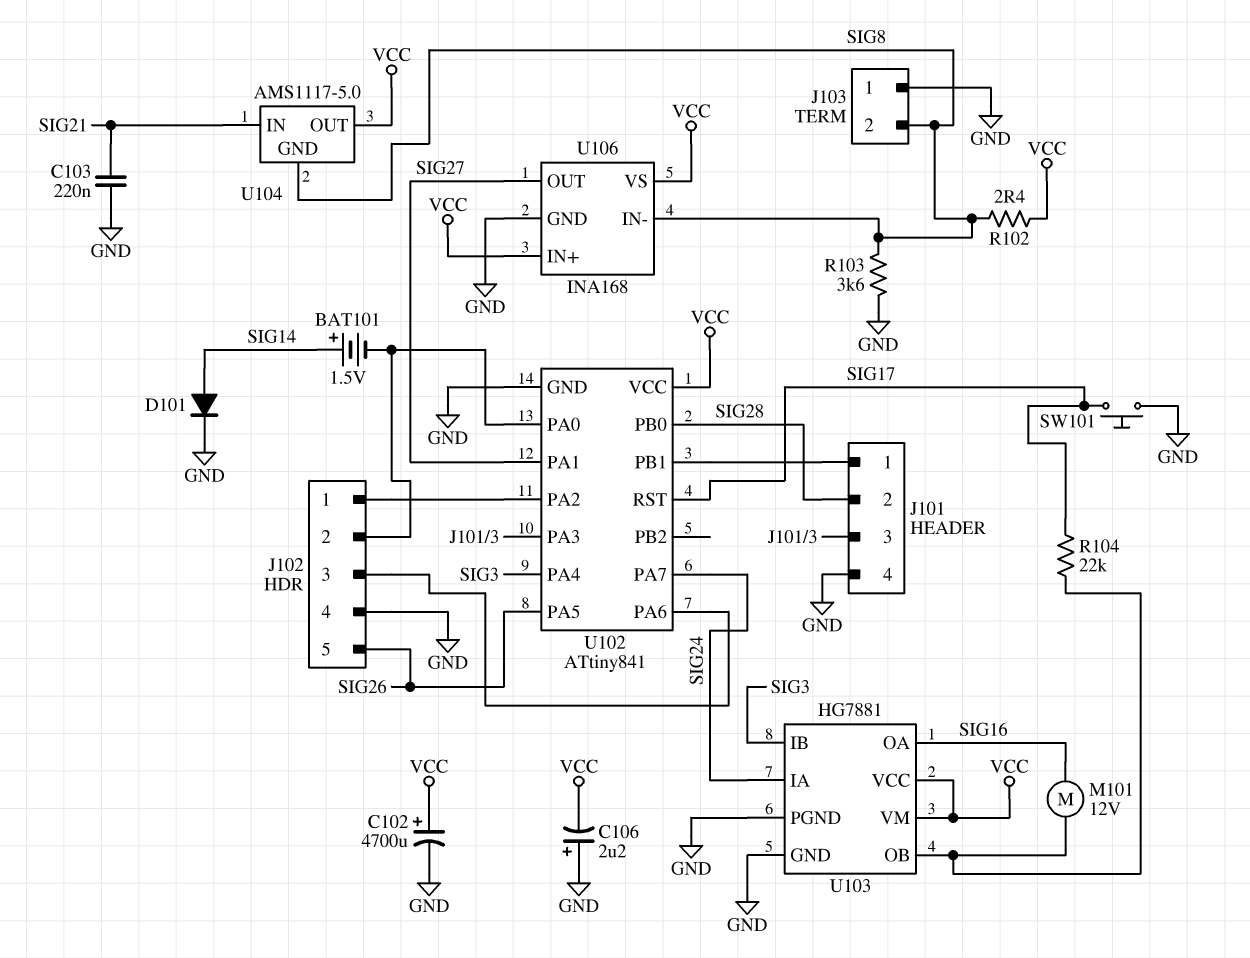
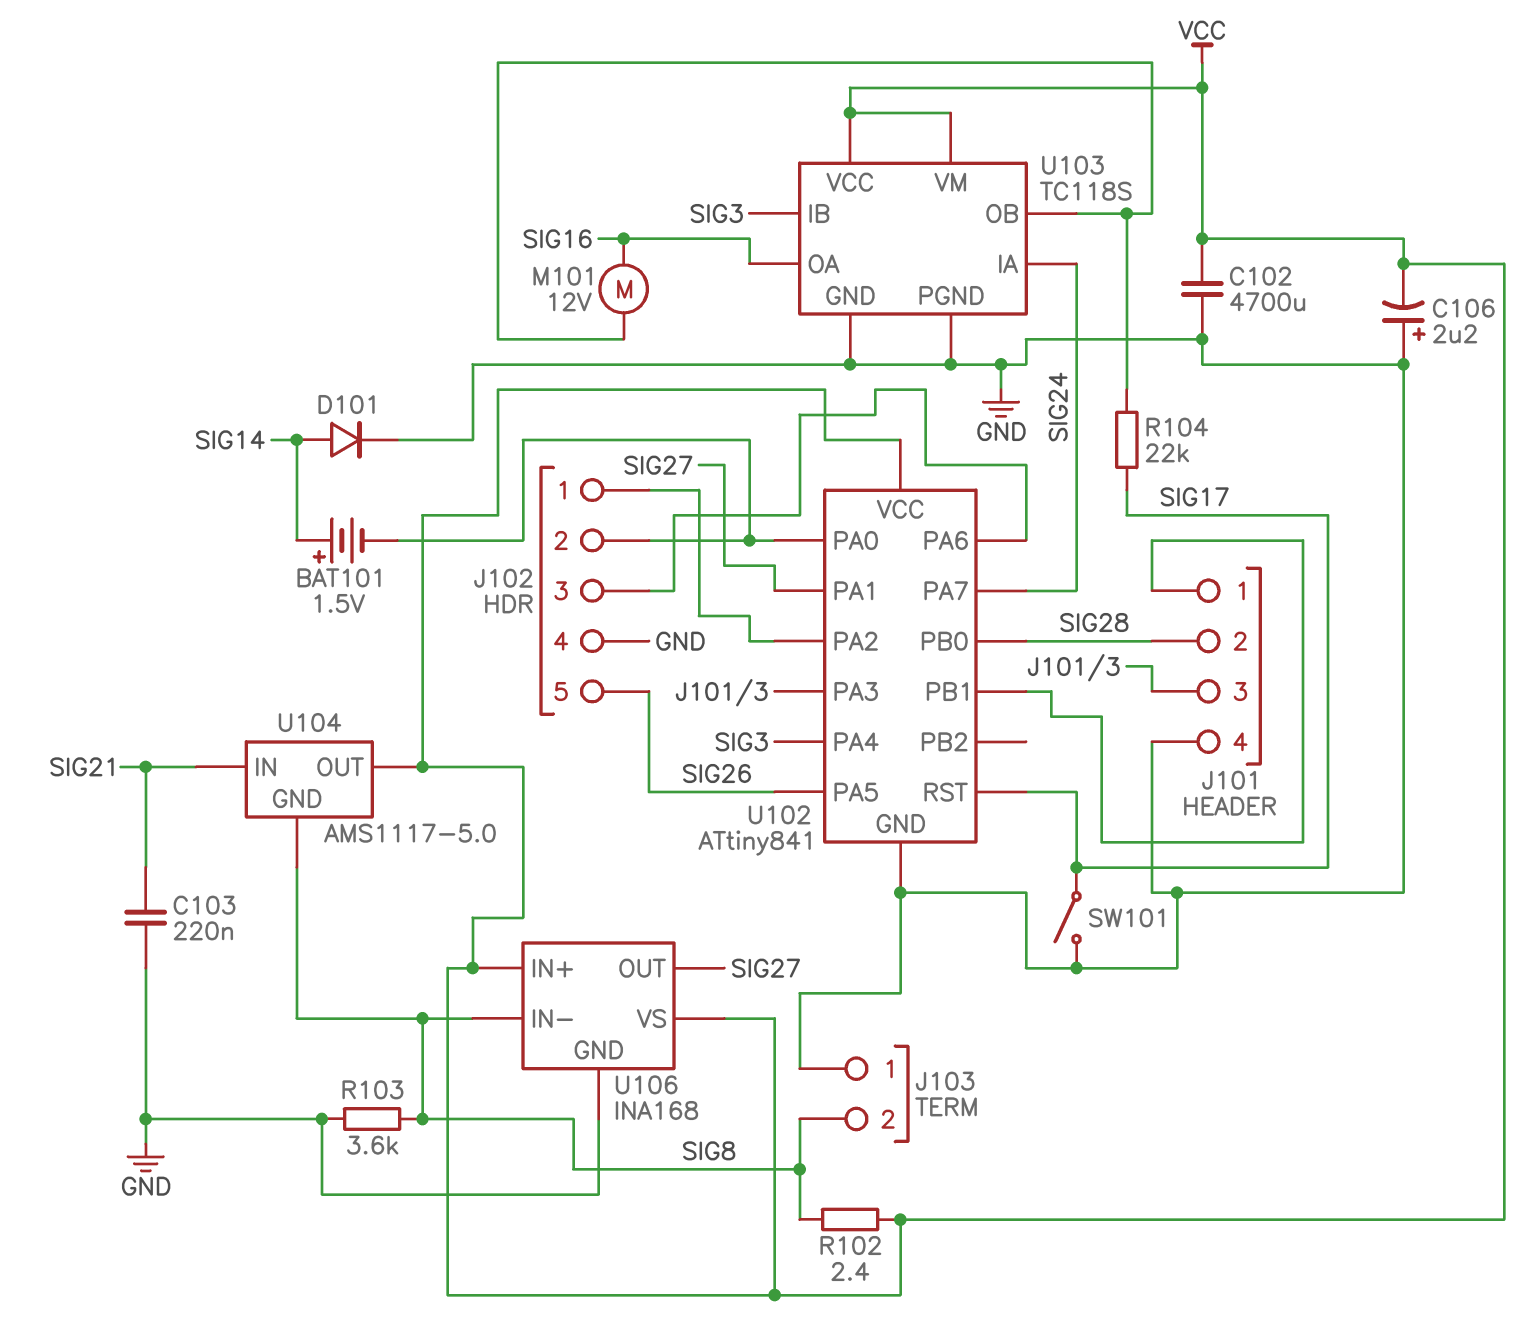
C102: 4700uF (plus VCC, minus GND) -> 4700uF (GND, VCC)
SW101: button (GND, SIG17) -> switch (GND, SIG17)
U103: HG7881 -> TC118S

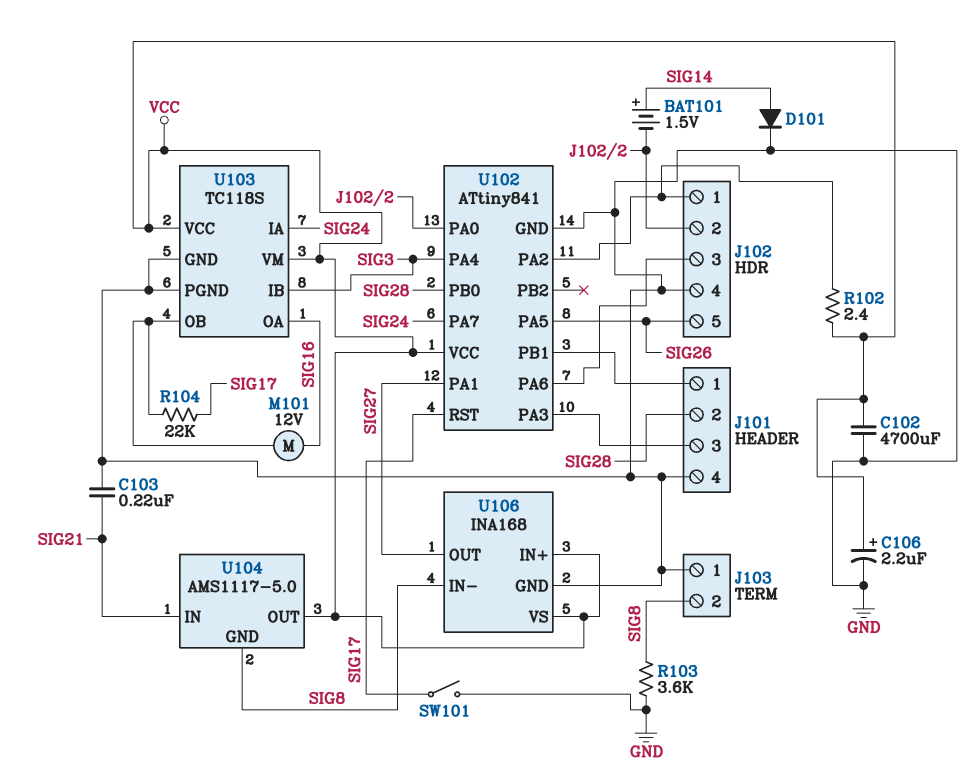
C106: 2.2uF (plus GND, minus VCC) -> 2.2uF (plus VCC, minus GND)
R102: 2.4 (SIG8, VCC) -> 2.4 (J102/1, VCC)

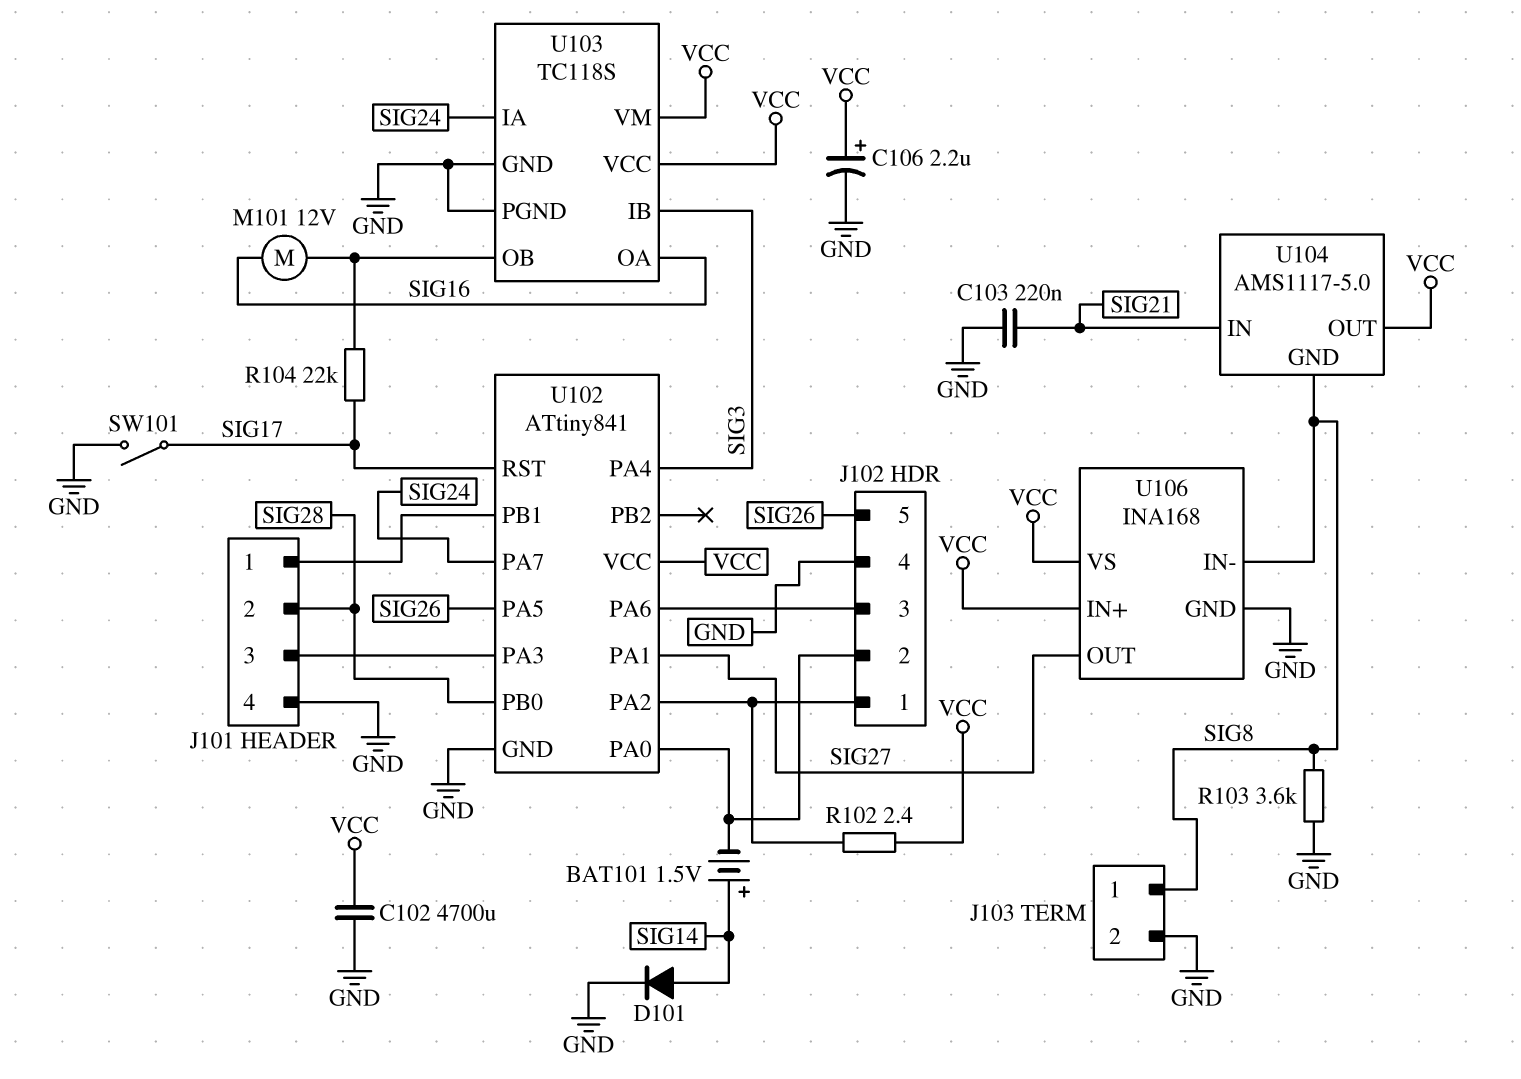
J103 pin 1: GND -> SIG8
J103 pin 2: SIG8 -> GND

